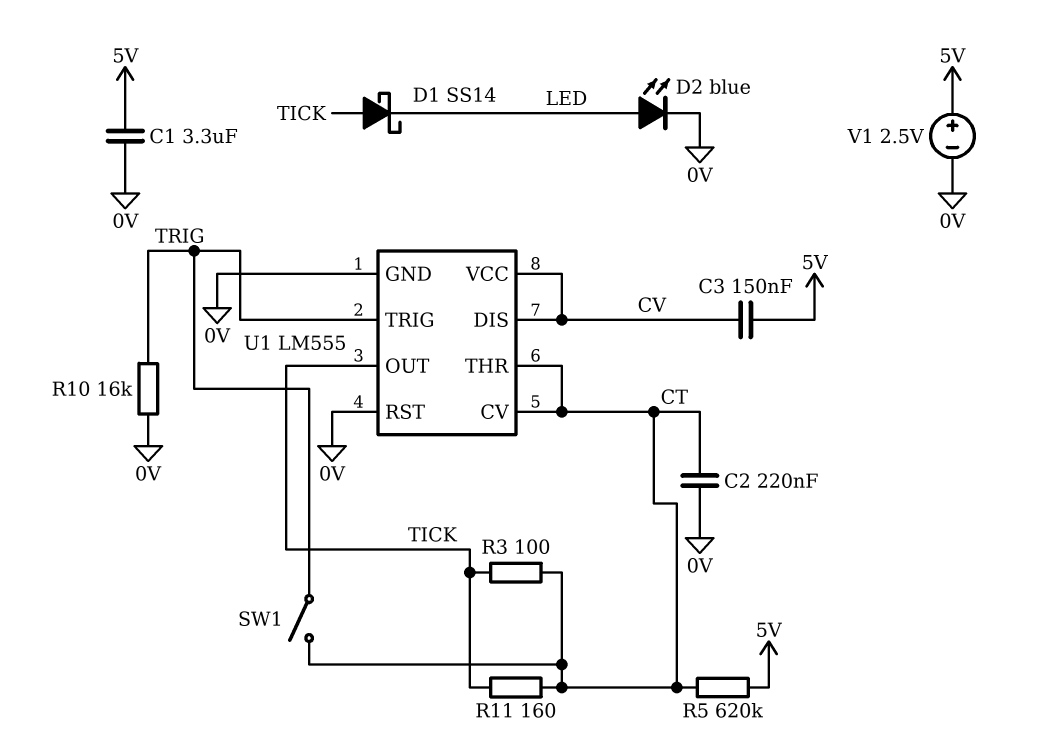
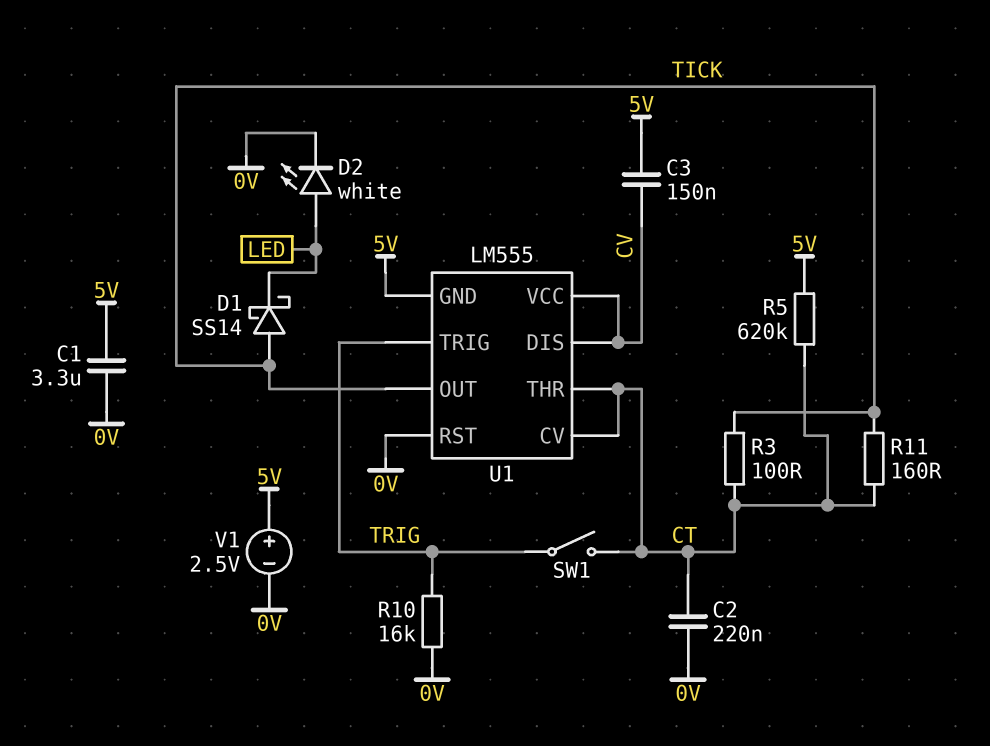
D2: LED blue (A LED, K 0V) -> LED white (A LED, K 0V)
U1 pin GND: 0V -> 5V

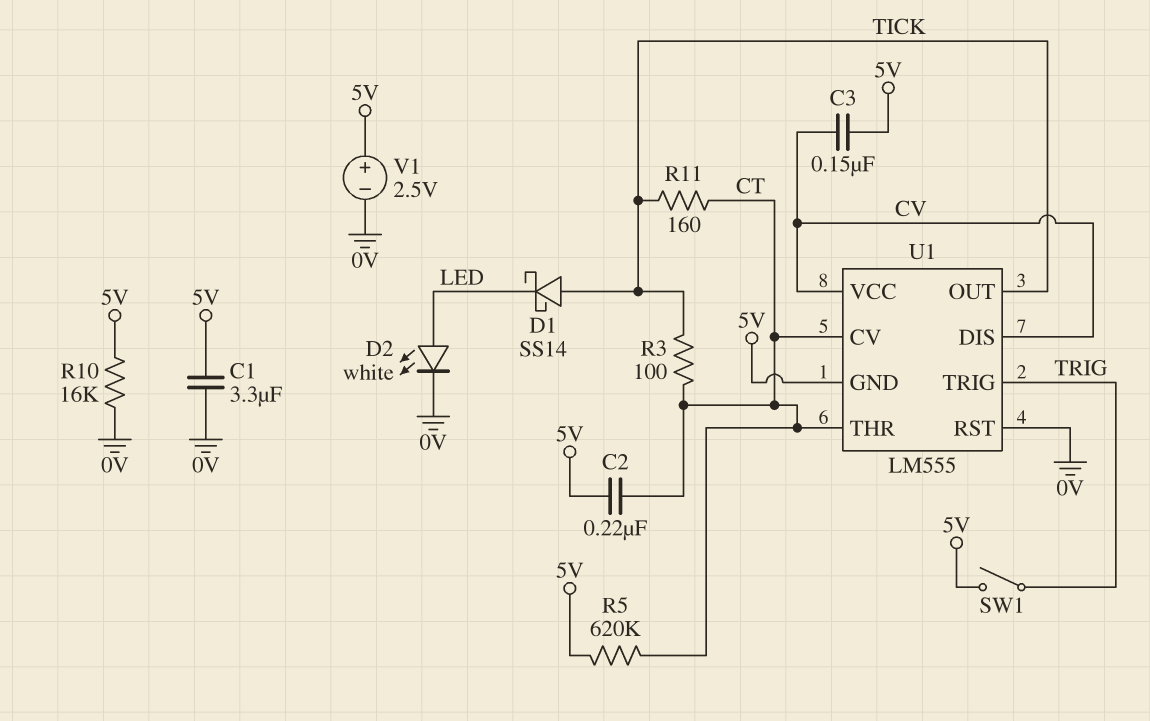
C2: 220nF (0V, CT) -> 220nF (5V, CT)
R10: 16k (0V, TRIG) -> 16k (0V, 5V)
SW1: switch (CT, TRIG) -> switch (5V, TRIG)

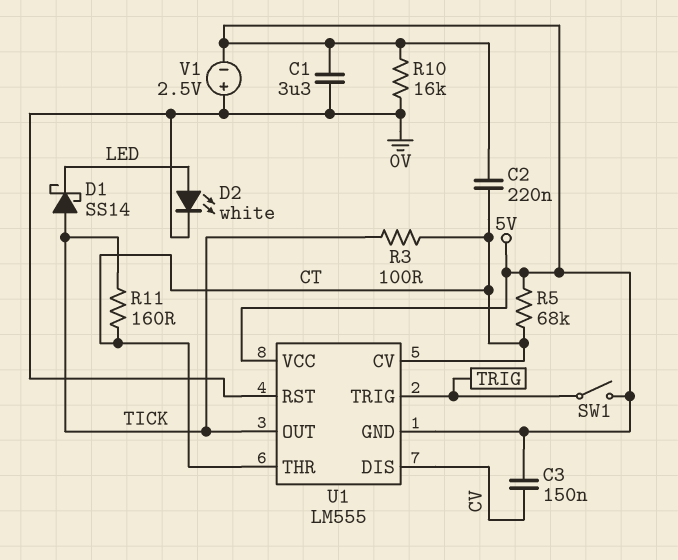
R5: 620k (5V, CT) -> 68k (5V, CT)
U1 pin VCC: CV -> 5V
V1: 2.5V (plus 5V, minus 0V) -> 2.5V (plus 0V, minus 5V)

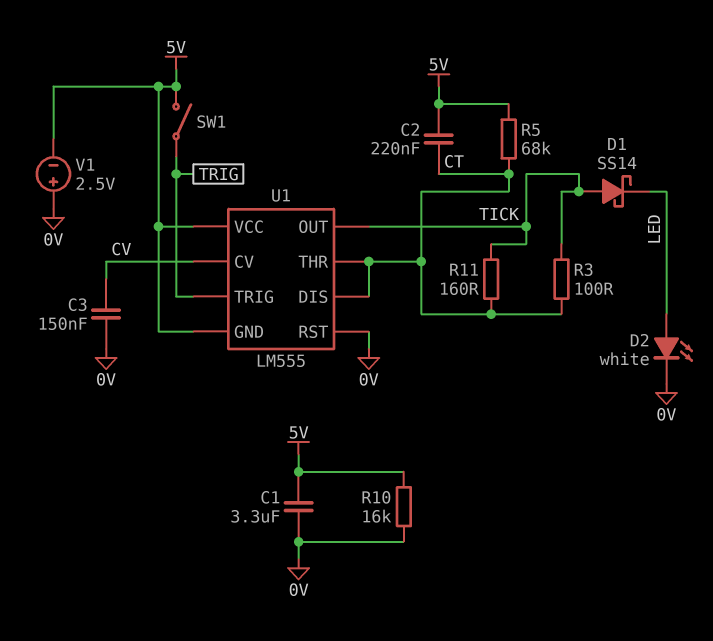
C3: 150nF (5V, CV) -> 150nF (0V, CV)
U1 pin CV: CT -> CV
U1 pin DIS: CV -> CT

